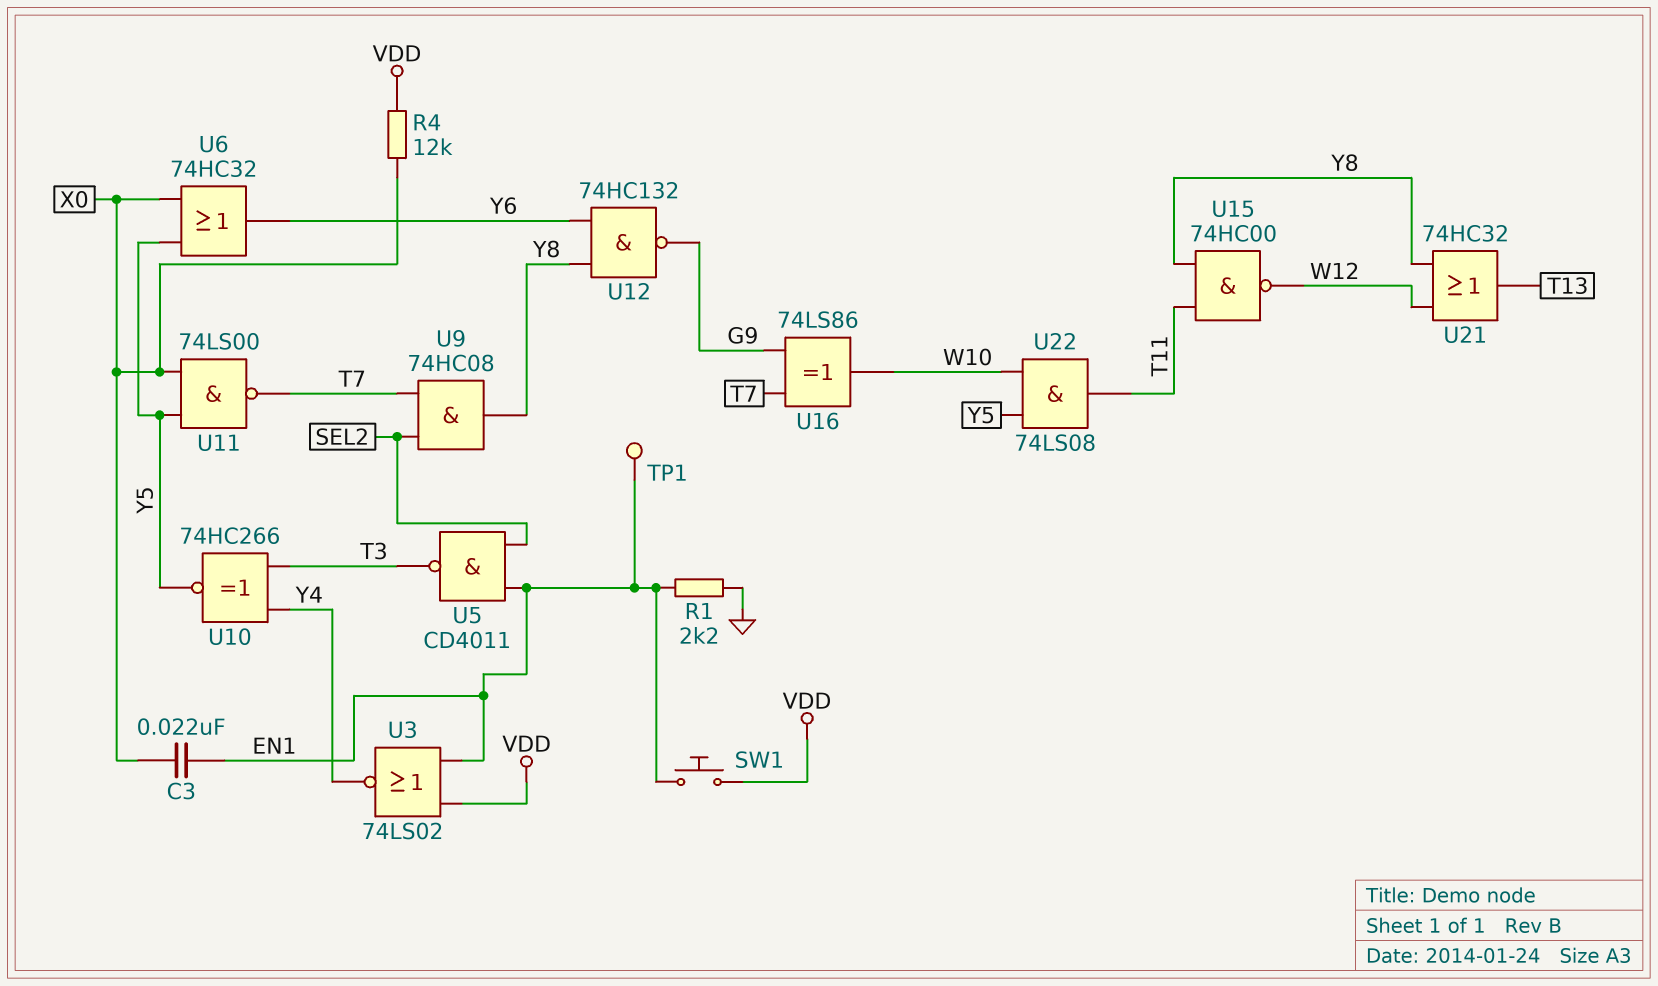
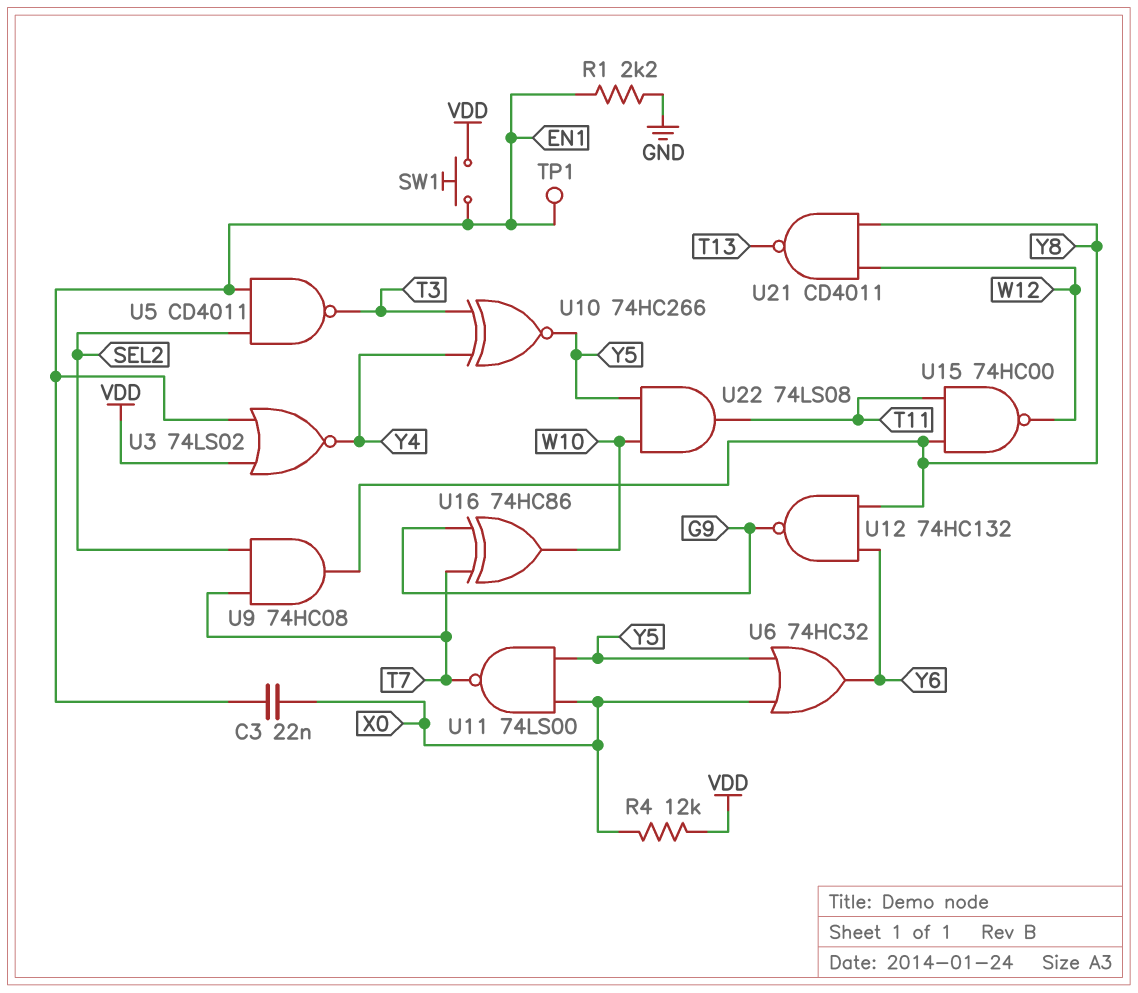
U16: XOR 74LS86 (in G9, in T7, out W10) -> XOR 74HC86 (in G9, in T7, out W10)
U21: OR 74HC32 (in W12, in Y8, out T13) -> NAND CD4011 (in W12, in Y8, out T13)

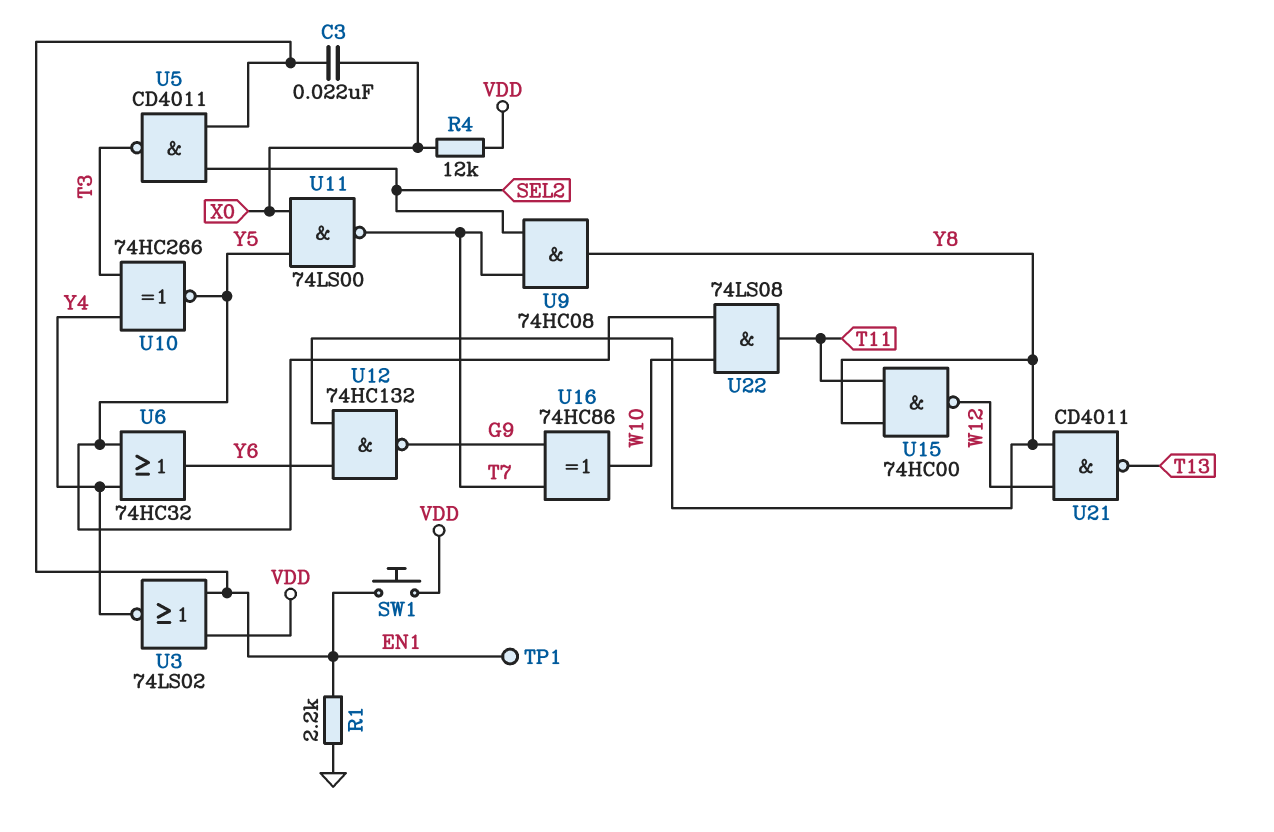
U6: OR 74HC32 (in X0, in Y5, out Y6) -> OR 74HC32 (in Y4, in Y5, out Y6)

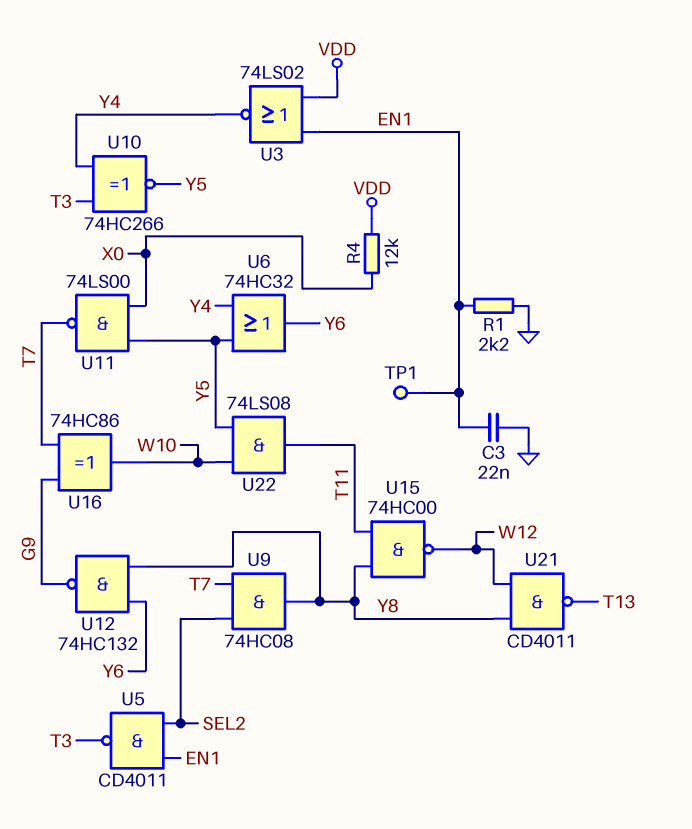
C3: 22nF (EN1, X0) -> 22nF (EN1, GND)
SW1: button (EN1, VDD) -> none

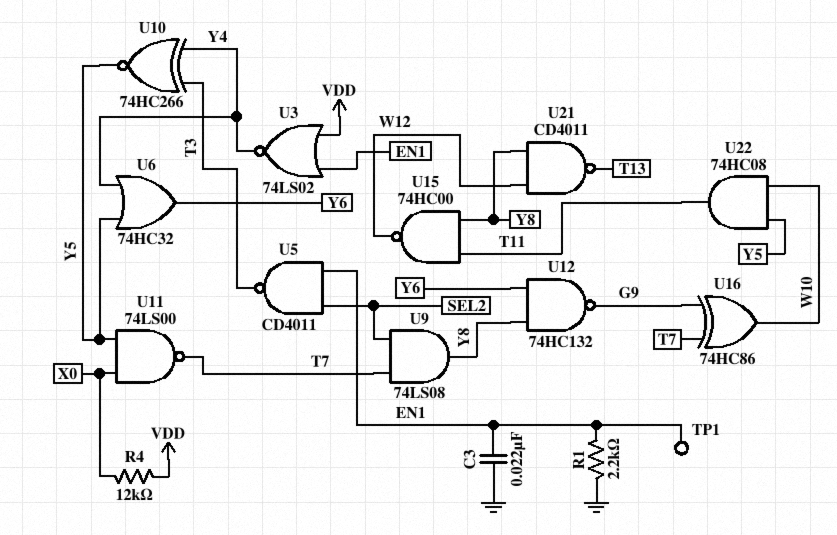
U9: AND 74HC08 (in SEL2, in T7, out Y8) -> AND 74LS08 (in SEL2, in T7, out Y8)
U22: AND 74LS08 (in W10, in Y5, out T11) -> AND 74HC08 (in W10, in Y5, out T11)

